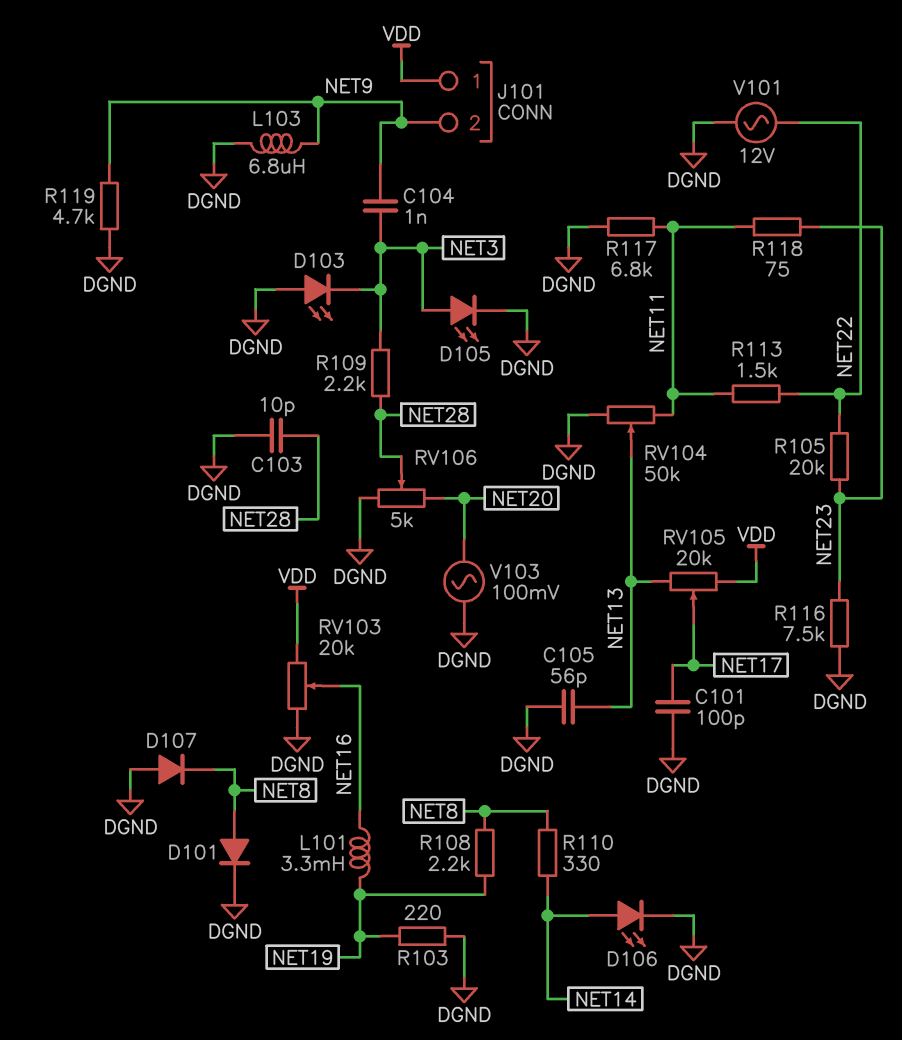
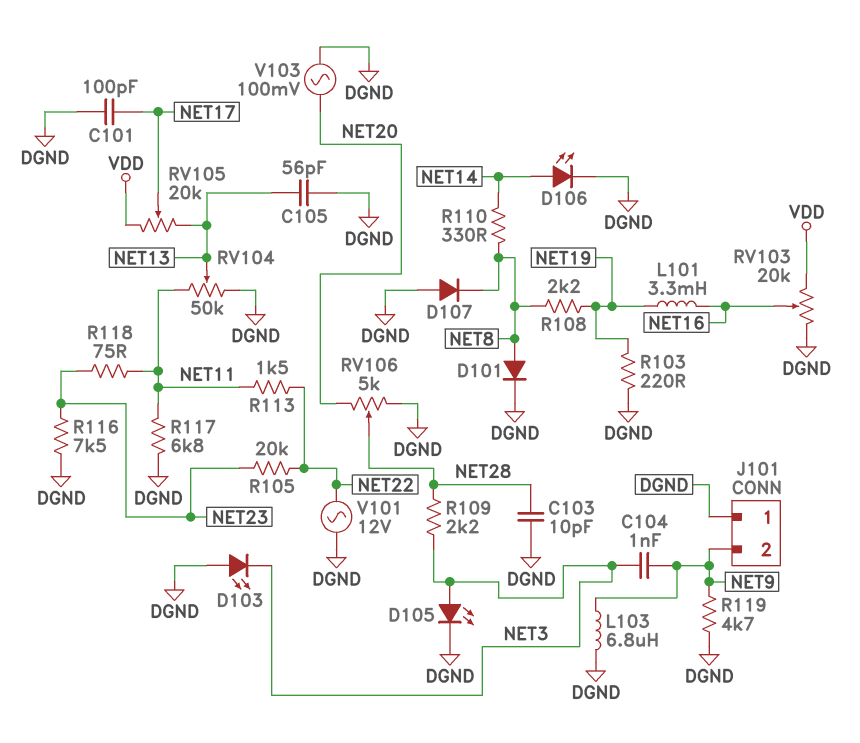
J101 pin 1: VDD -> DGND

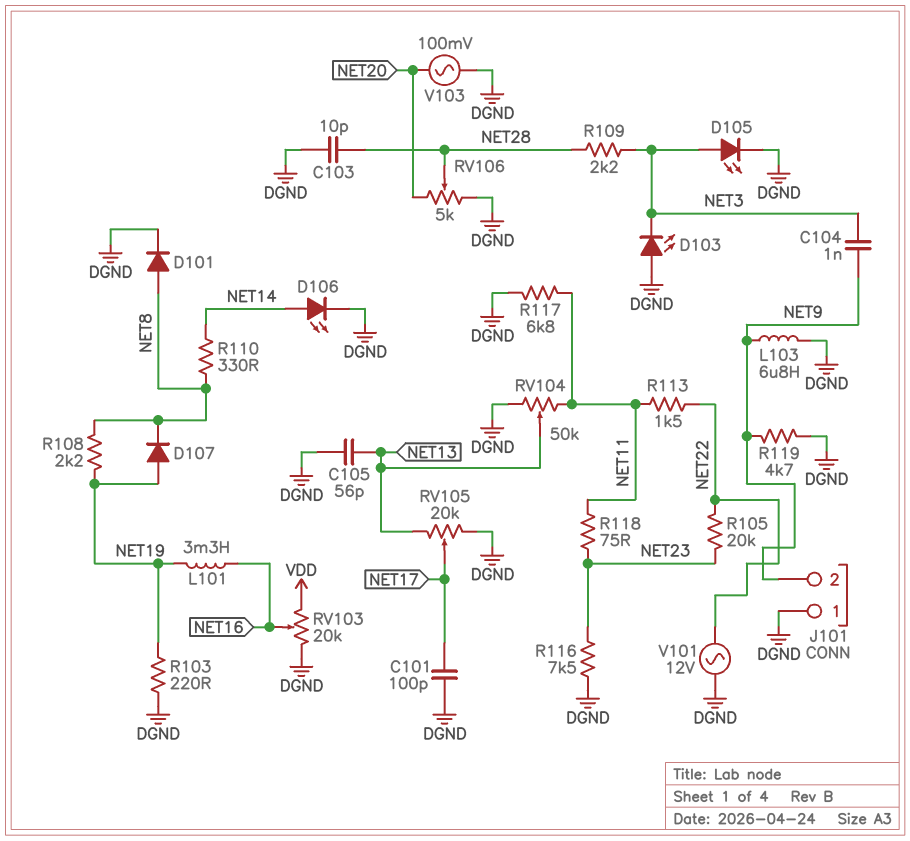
D107: diode (A DGND, K NET8) -> diode (A NET19, K NET8)
RV105: 20k (NET13, VDD, wiper NET17) -> 20k (DGND, NET13, wiper NET17)

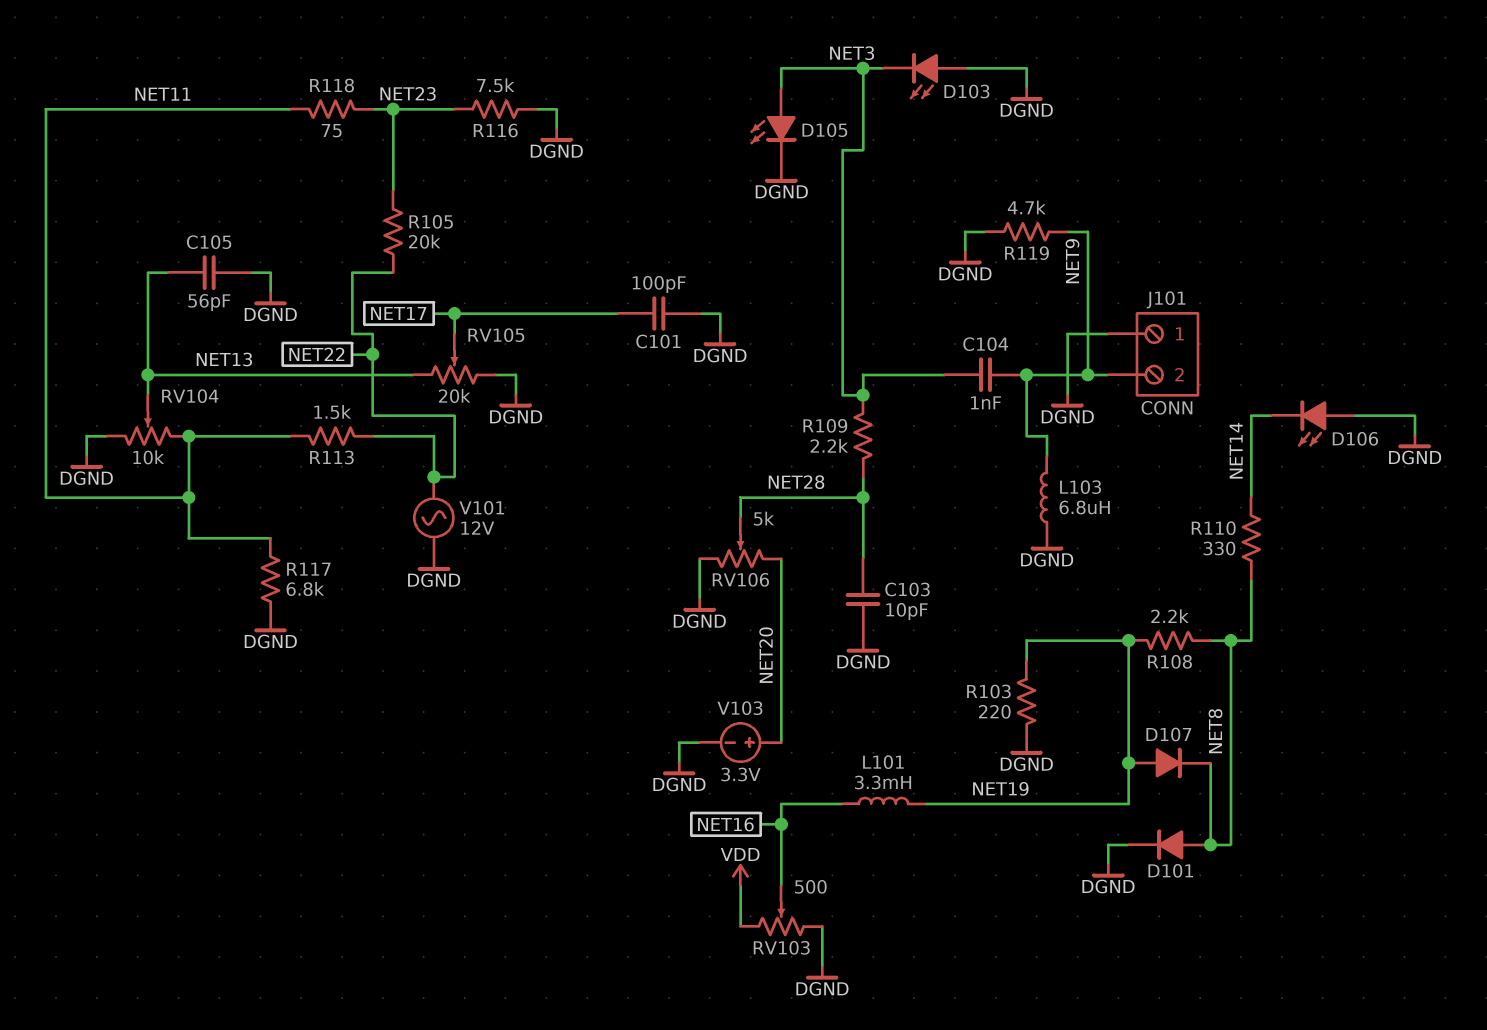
D106: LED (A NET14, K DGND) -> LED (A DGND, K NET14)
RV103: 20k (DGND, VDD, wiper NET16) -> 500 (DGND, VDD, wiper NET16)
RV104: 50k (DGND, NET11, wiper NET13) -> 10k (DGND, NET11, wiper NET13)
V103: AC 100mV (DGND, NET20) -> 3.3V (plus NET20, minus DGND)

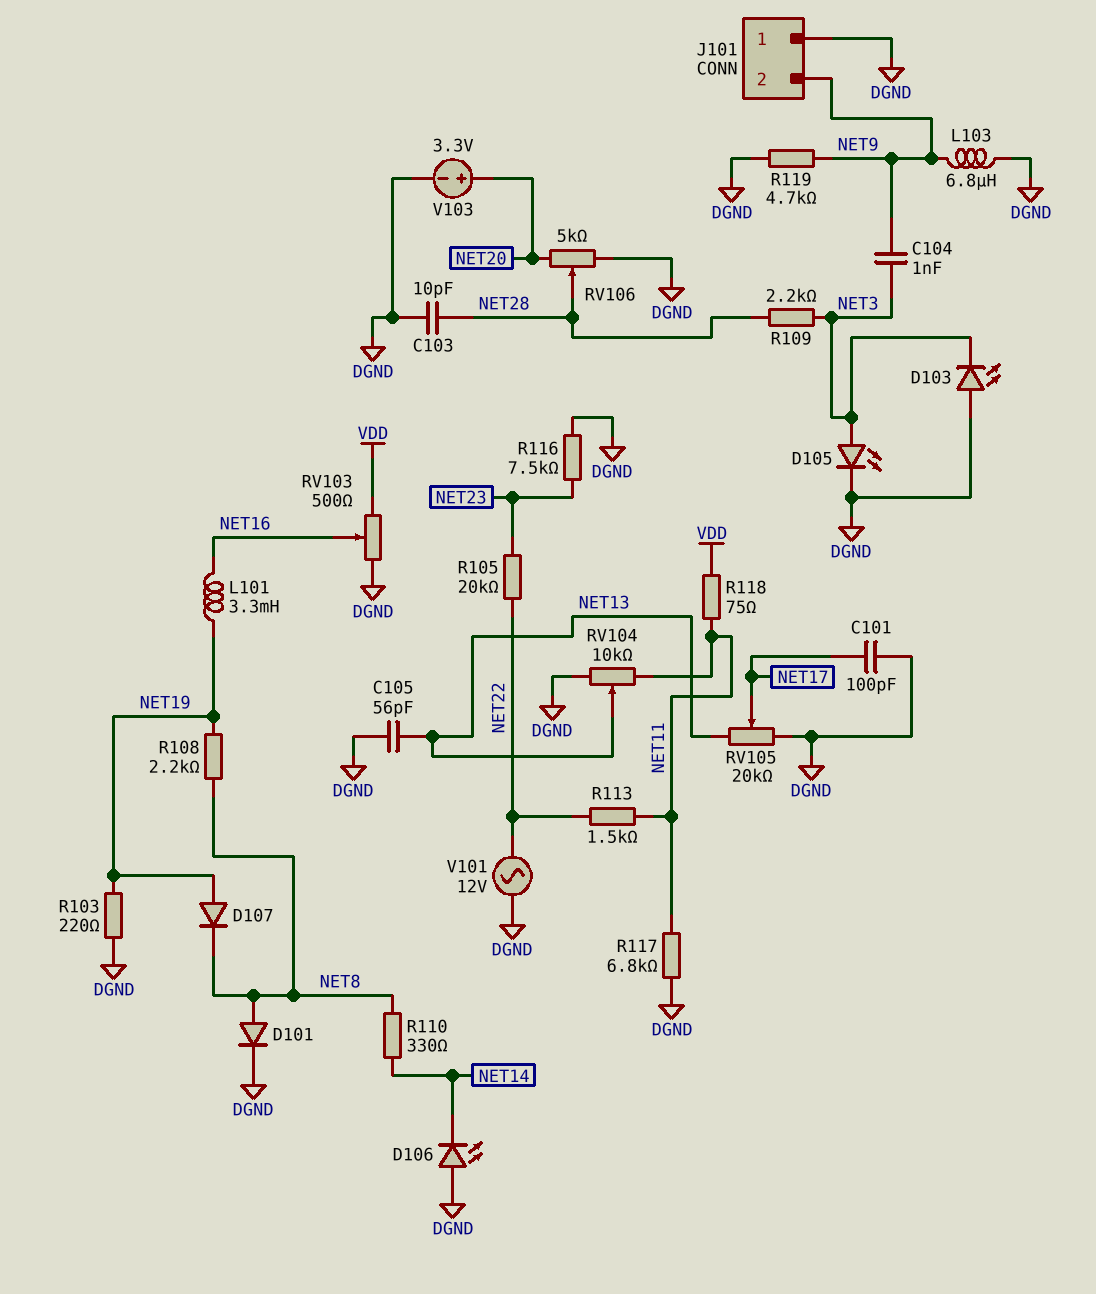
R118: 75 (NET11, NET23) -> 75 (NET11, VDD)

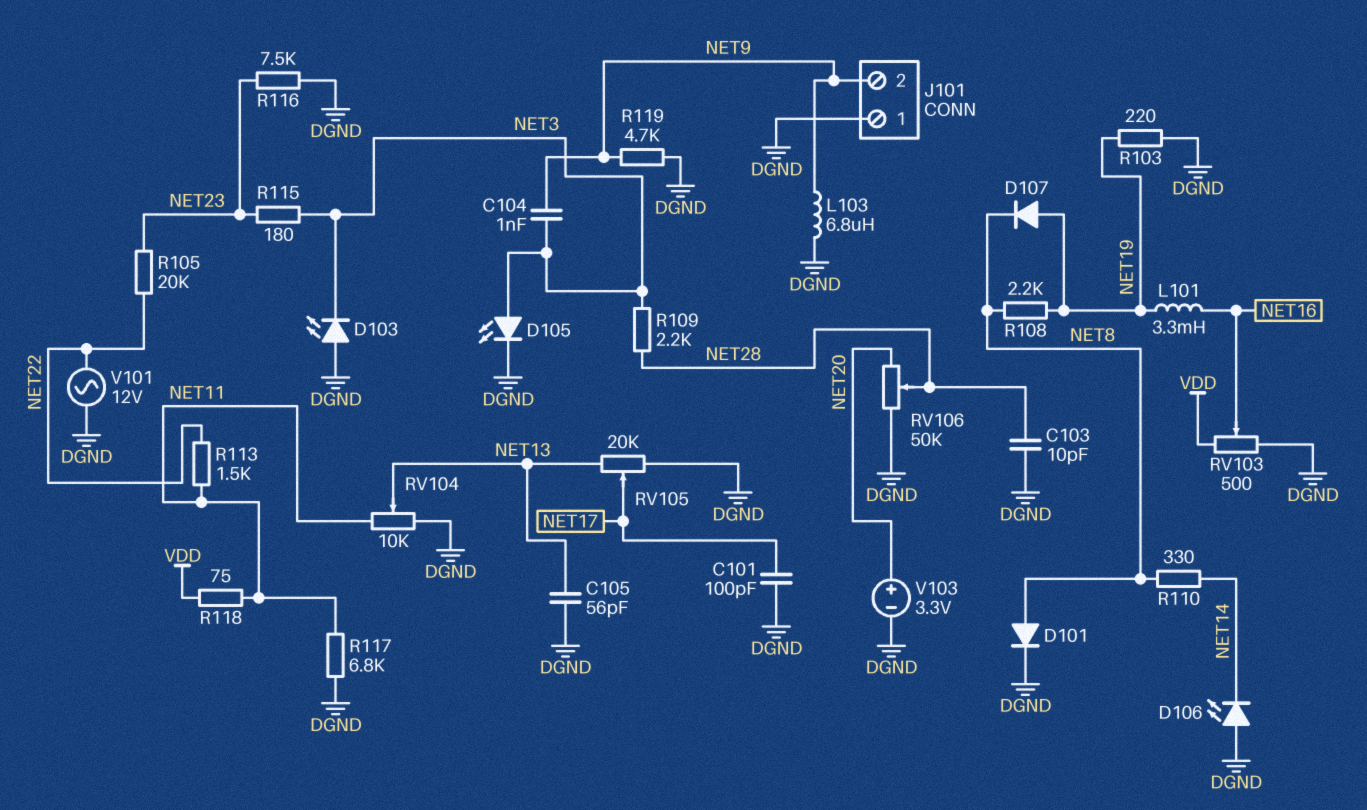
R115: none -> 180 (NET3, NET23)
RV106: 5k (DGND, NET20, wiper NET28) -> 50k (DGND, NET20, wiper NET28)

